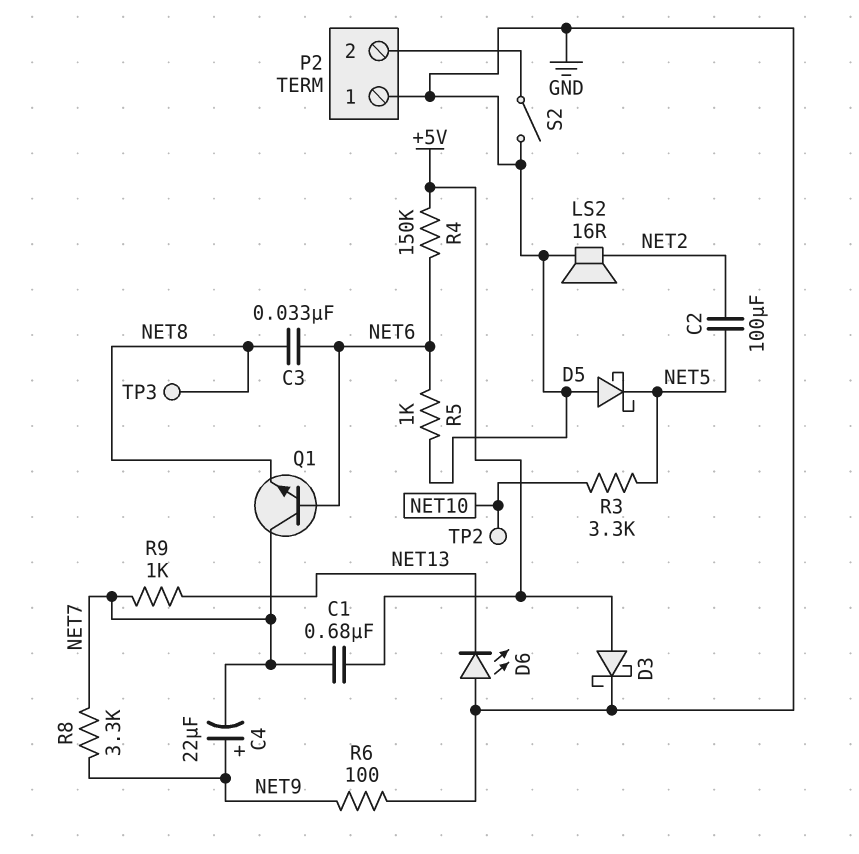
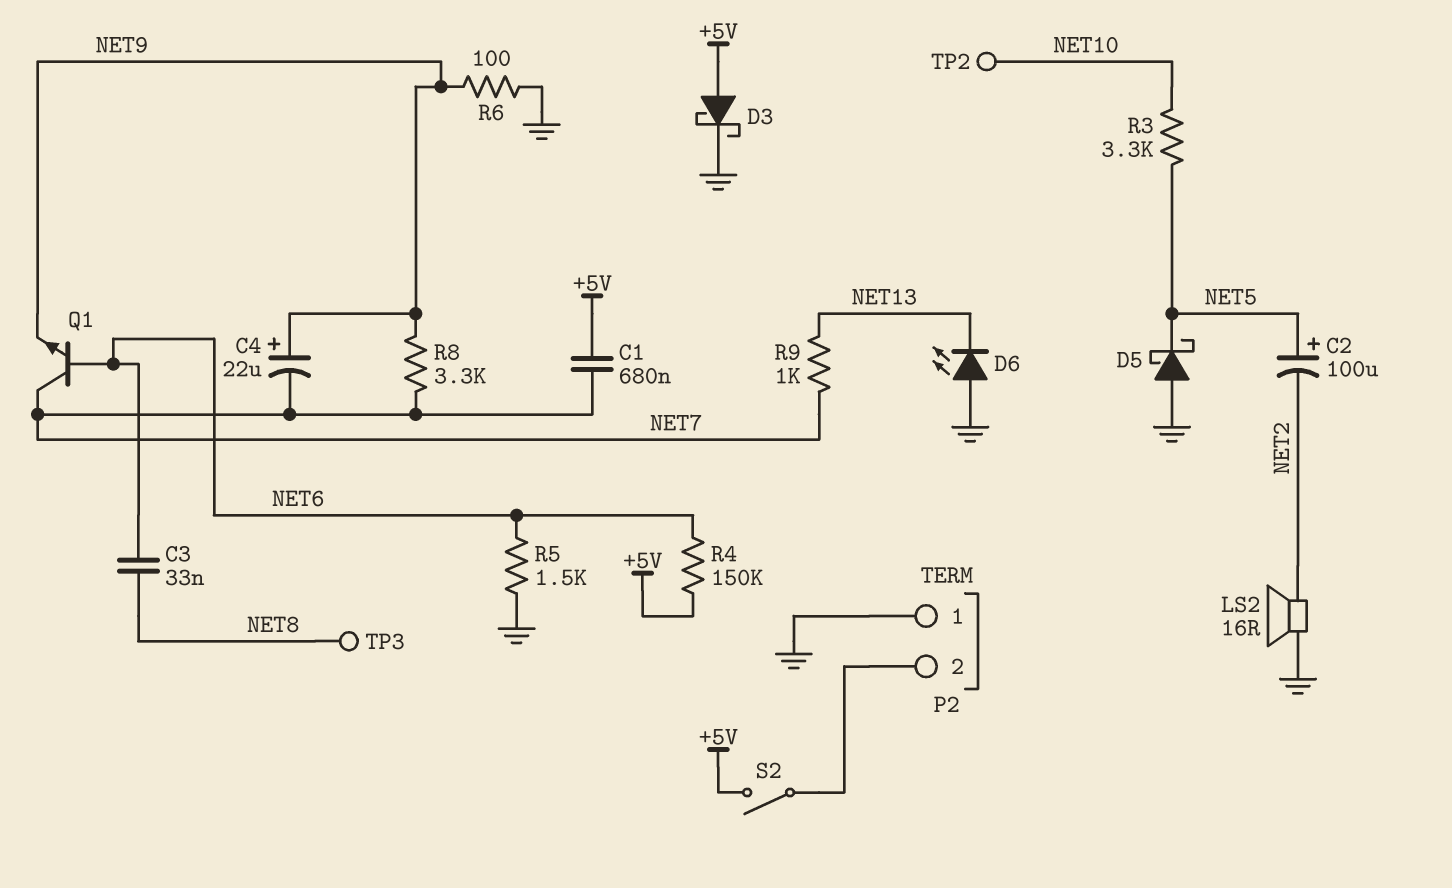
C2: 100uF (NET2, NET5) -> 100uF (plus NET5, minus NET2)
Q1: NPN (B NET6, C NET7, E NET8) -> NPN (B NET6, C NET7, E NET9)
R5: 1k (GND, NET6) -> 1.5k (GND, NET6)
S2: switch (GND, P2/2) -> switch (+5V, P2/2)

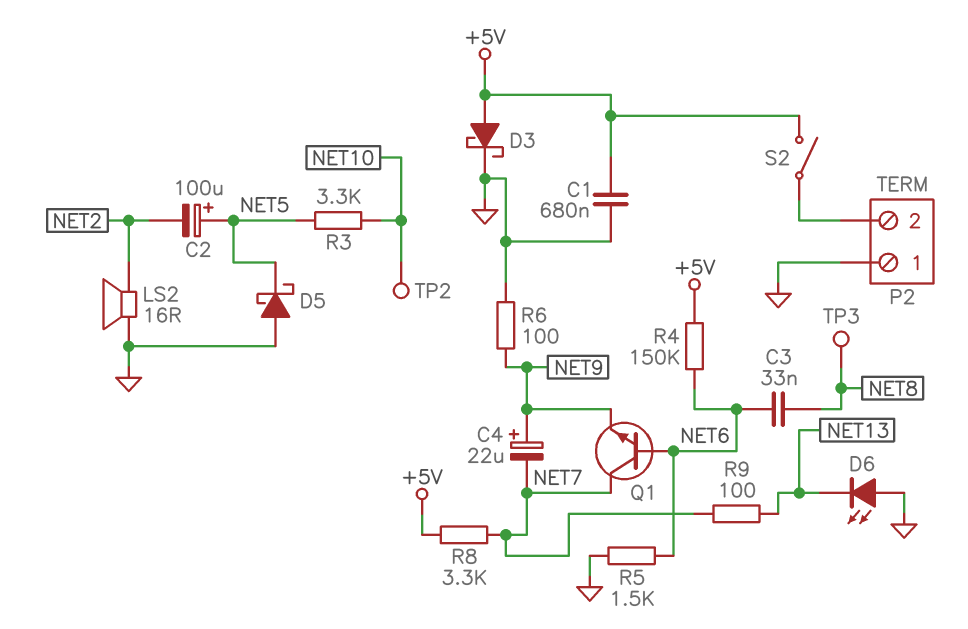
C1: 680nF (+5V, NET7) -> 680nF (+5V, GND)
R8: 3.3k (NET7, NET9) -> 3.3k (+5V, NET7)
R9: 1k (NET7, NET13) -> 100 (NET7, NET13)

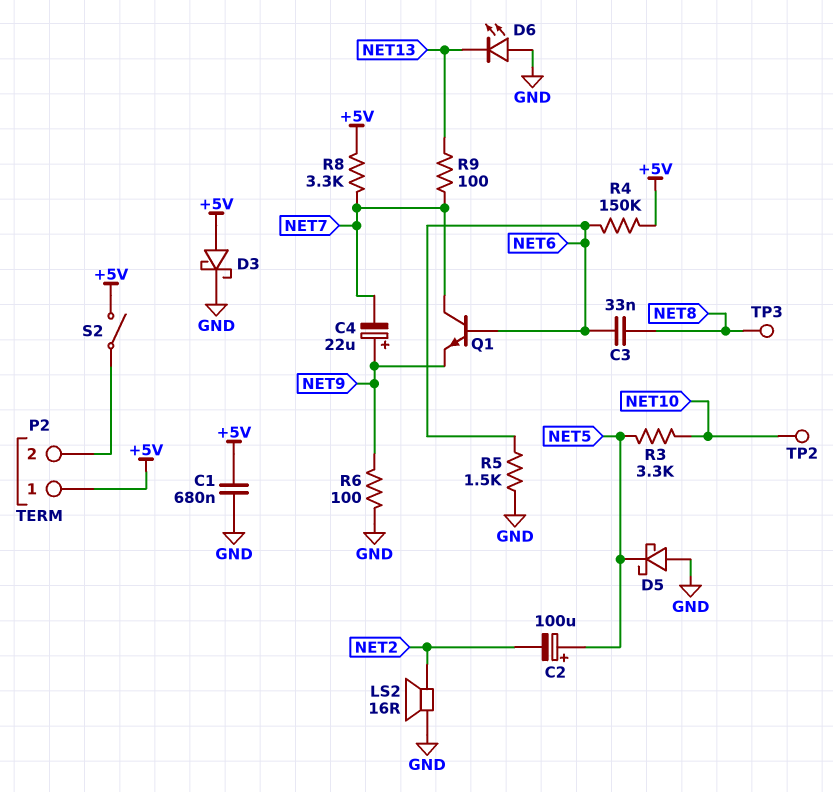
P2 pin 1: GND -> +5V

